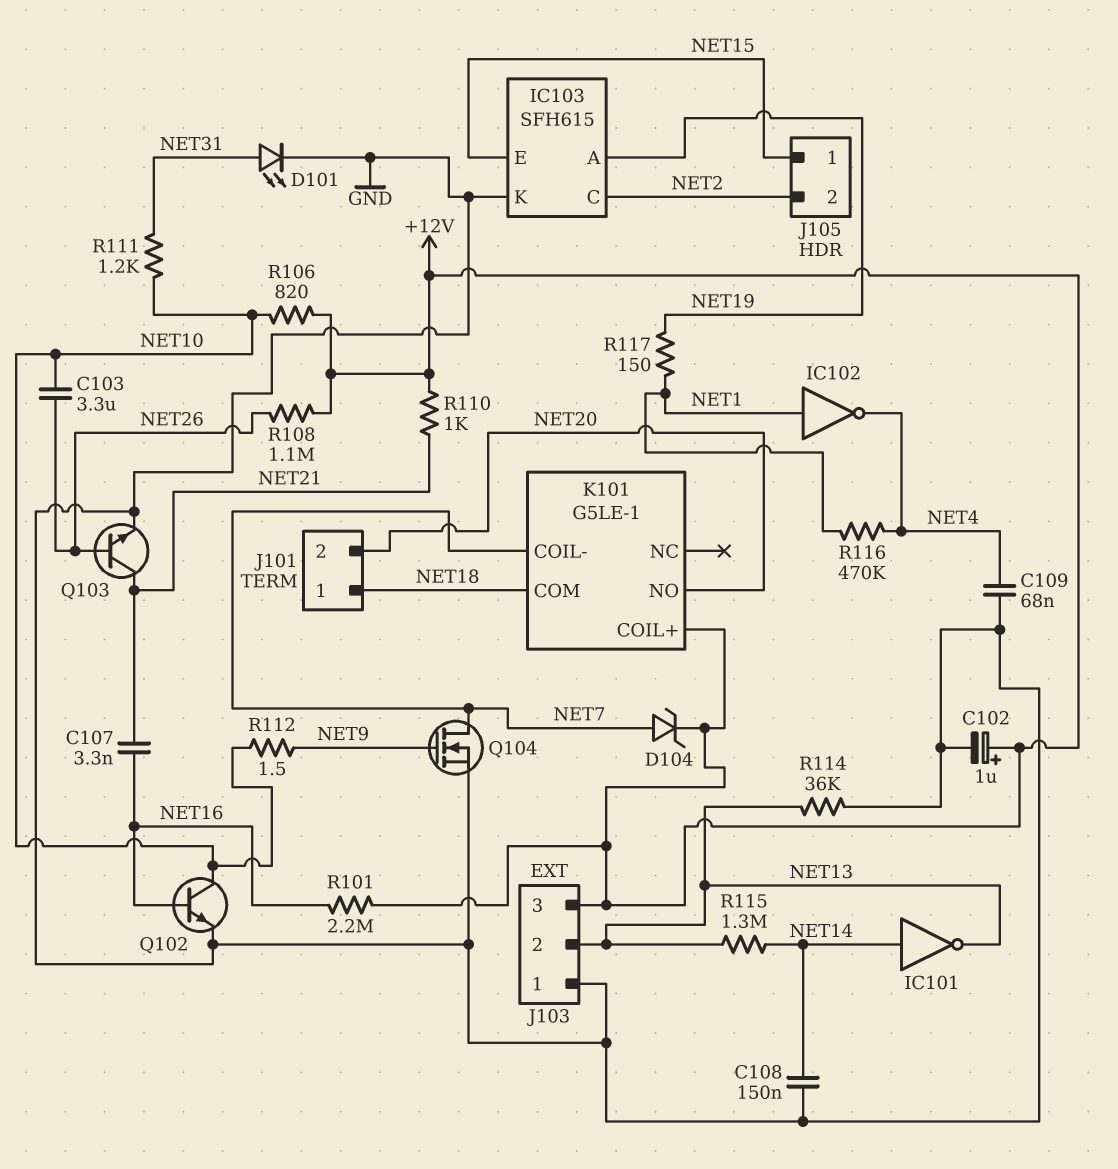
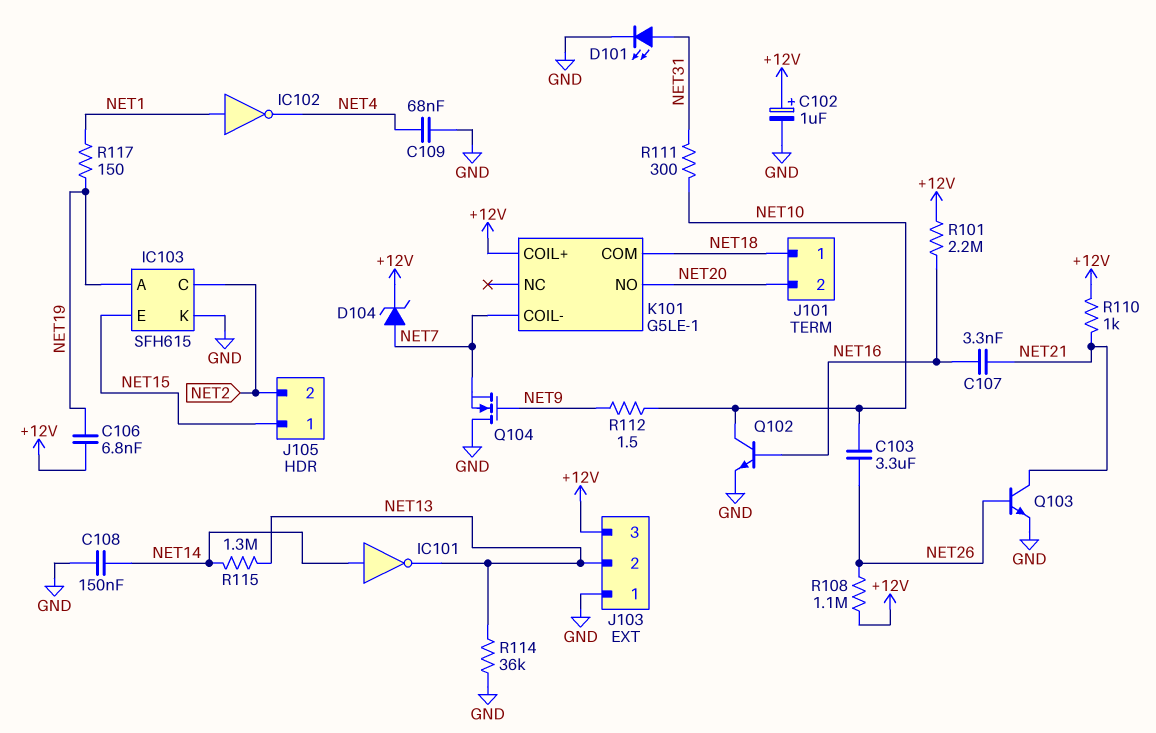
C106: none -> 6.8nF (+12V, NET19)
Q104: NMOS (G NET9, D NET7, S GND) -> NMOS (G NET9, D GND, S NET7)
R106: 820 (+12V, NET10) -> none
R111: 1.2k (NET10, NET31) -> 300 (NET10, NET31)
R116: 470k (NET1, NET4) -> none

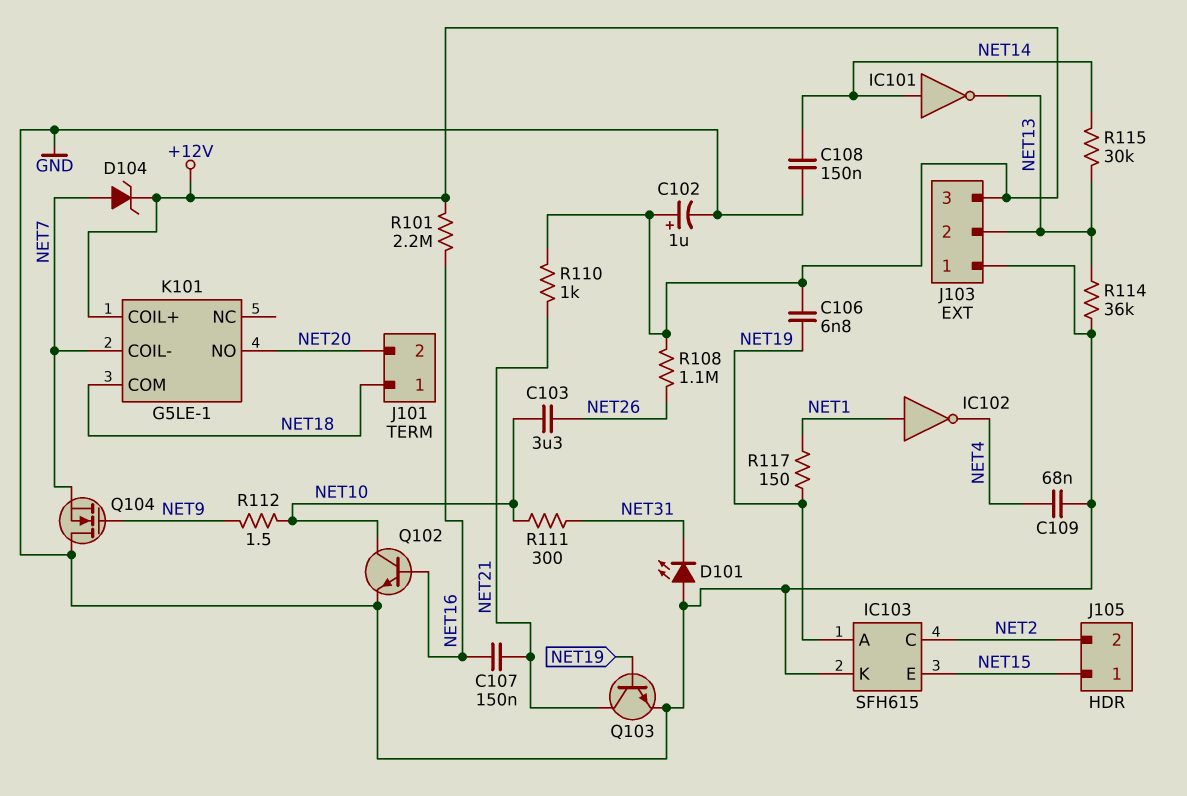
C107: 3.3nF (NET16, NET21) -> 150nF (NET16, NET21)
D101: LED (A NET31, K GND) -> LED (A GND, K NET31)
Q103: NPN (B NET26, C NET21, E GND) -> NPN (B NET19, C NET21, E GND)
R115: 1.3M (NET13, NET14) -> 30k (NET13, NET14)

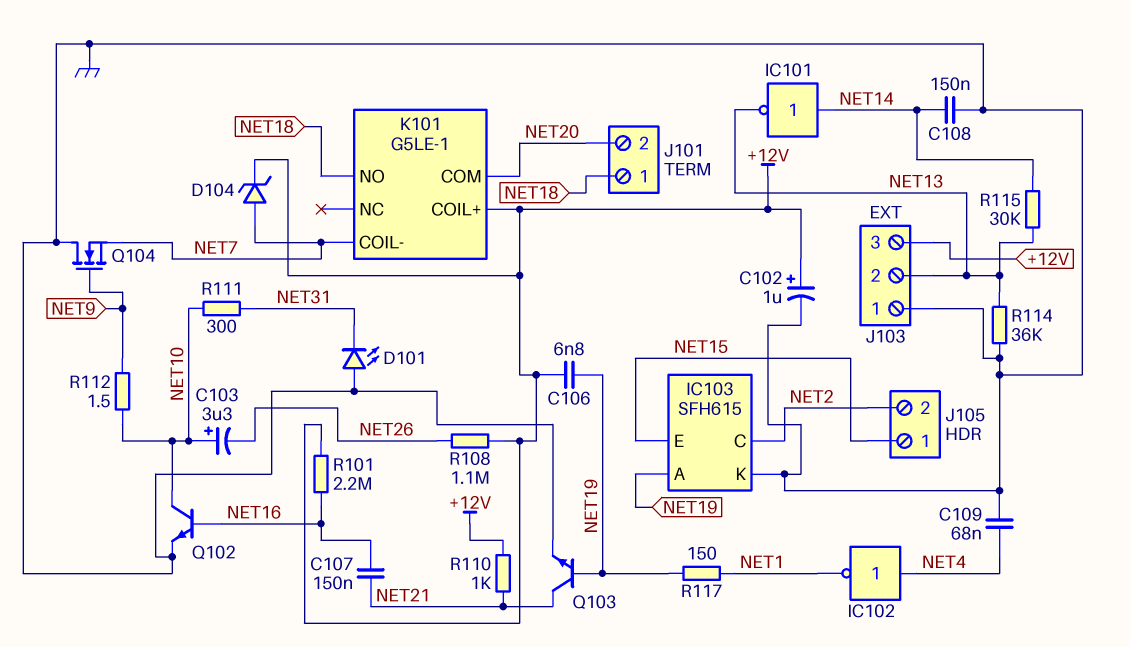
C103: 3.3uF (NET10, NET26) -> 3.3uF (plus NET10, minus NET26)
IC102: NOT (in NET1, out NET4) -> NOT (in NET4, out NET1)
K101 pin COM: NET18 -> NET20
K101 pin NO: NET20 -> NET18

